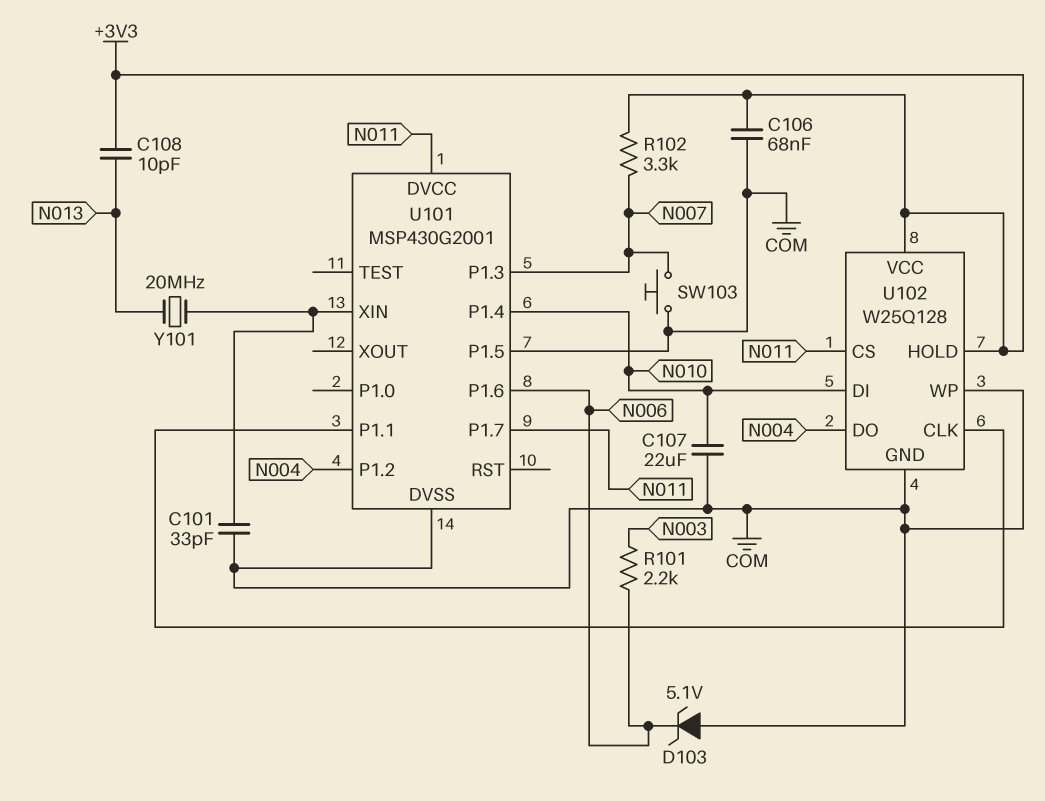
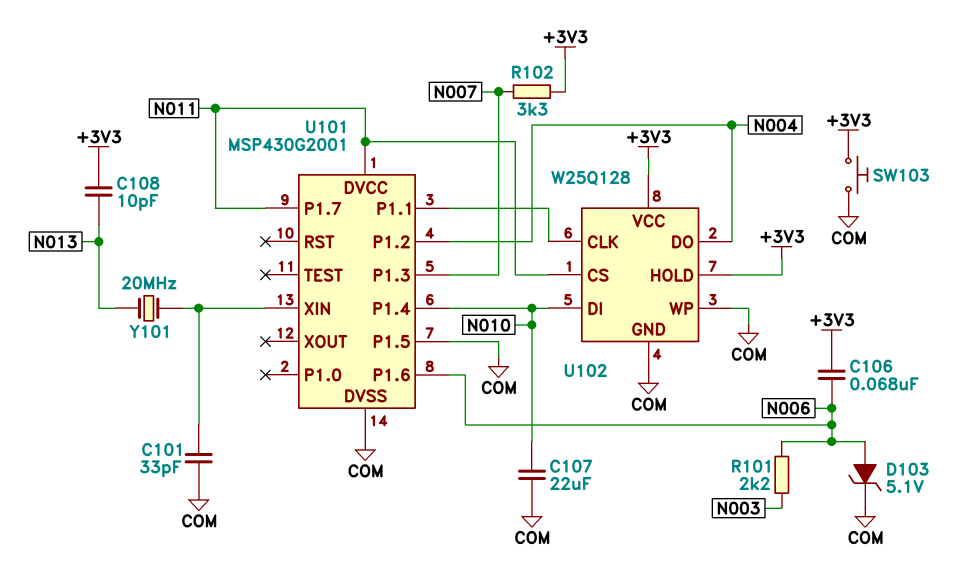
C106: 68nF (+3V3, COM) -> 68nF (+3V3, N006)
D103: zener 5.1V (A COM, K N006) -> zener 5.1V (A N006, K COM)
SW103: button (COM, N007) -> button (+3V3, COM)

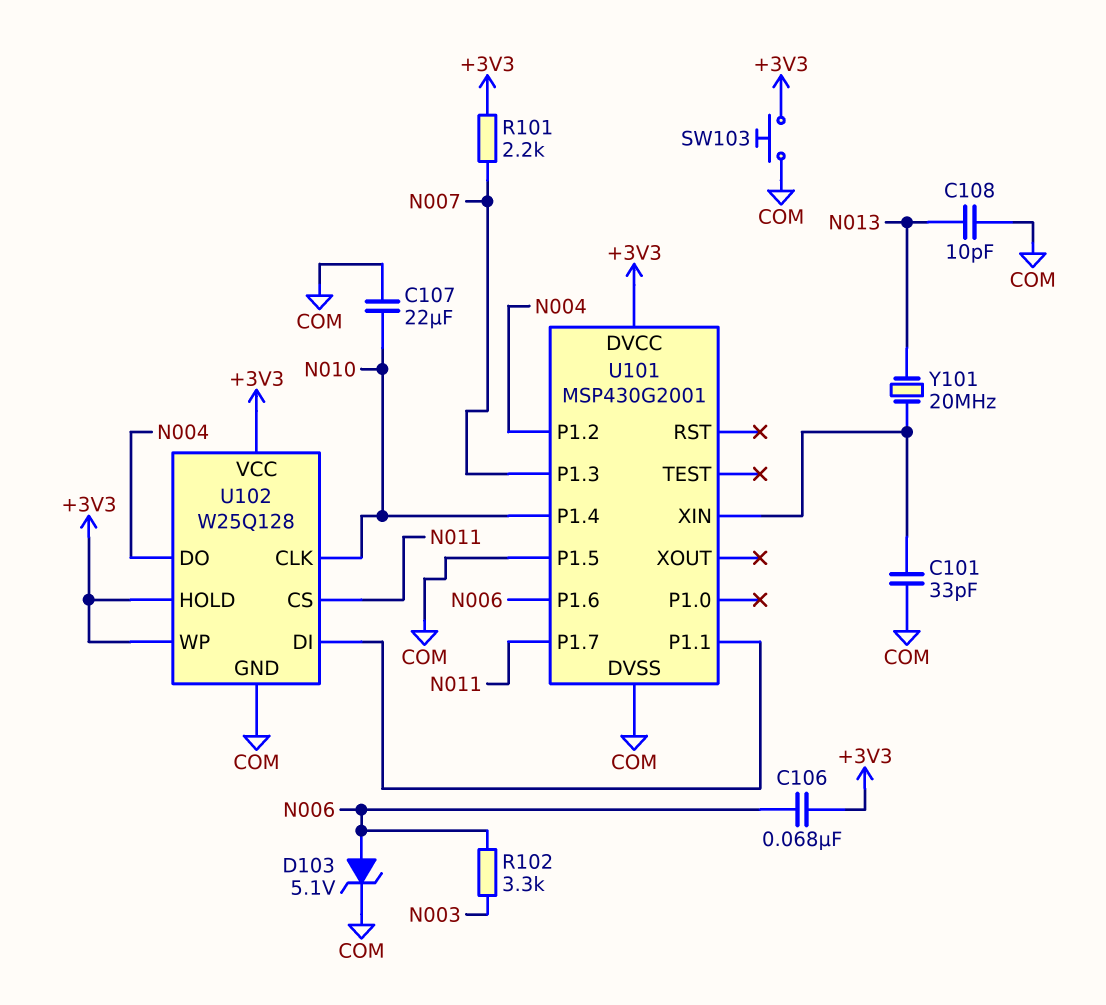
C108: 10pF (+3V3, N013) -> 10pF (COM, N013)
R101: 2.2k (N003, N006) -> 2.2k (+3V3, N007)
R102: 3.3k (+3V3, N007) -> 3.3k (N003, N006)
U101 pin DVCC: N011 -> +3V3
U102 pin CLK: U101/P1.1 -> N010
U102 pin DI: N010 -> U101/P1.1
U102 pin WP: COM -> +3V3

